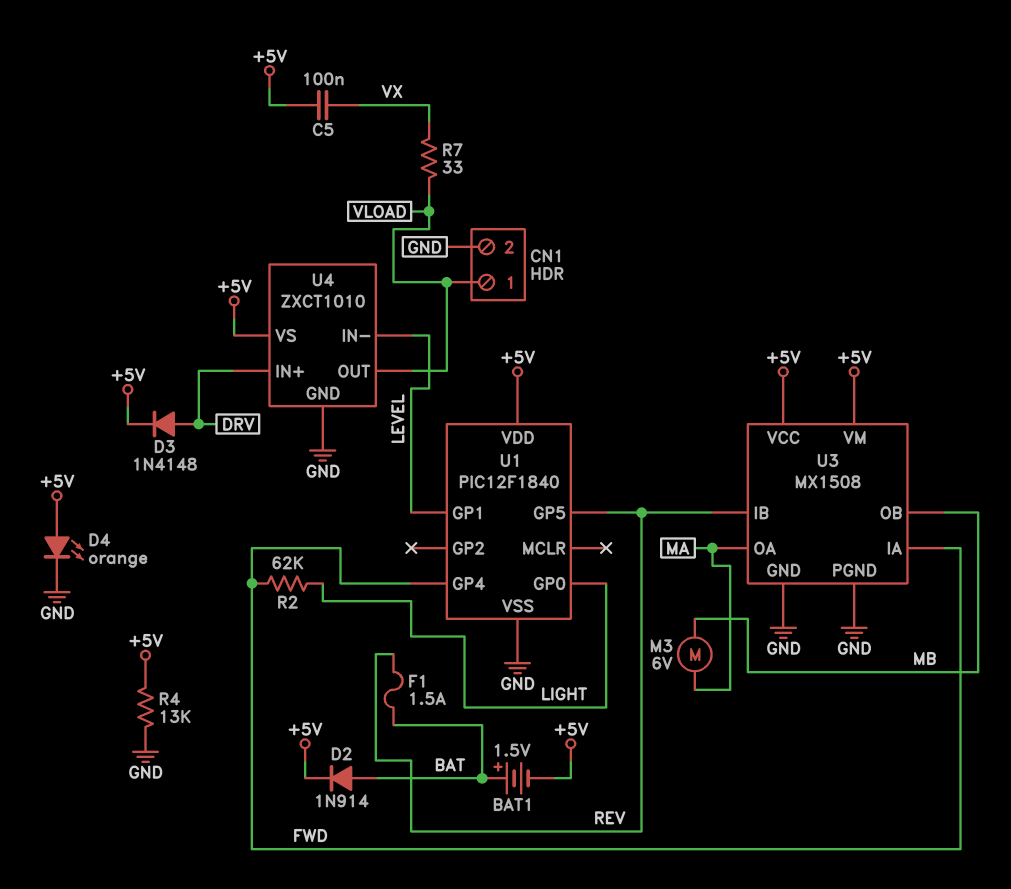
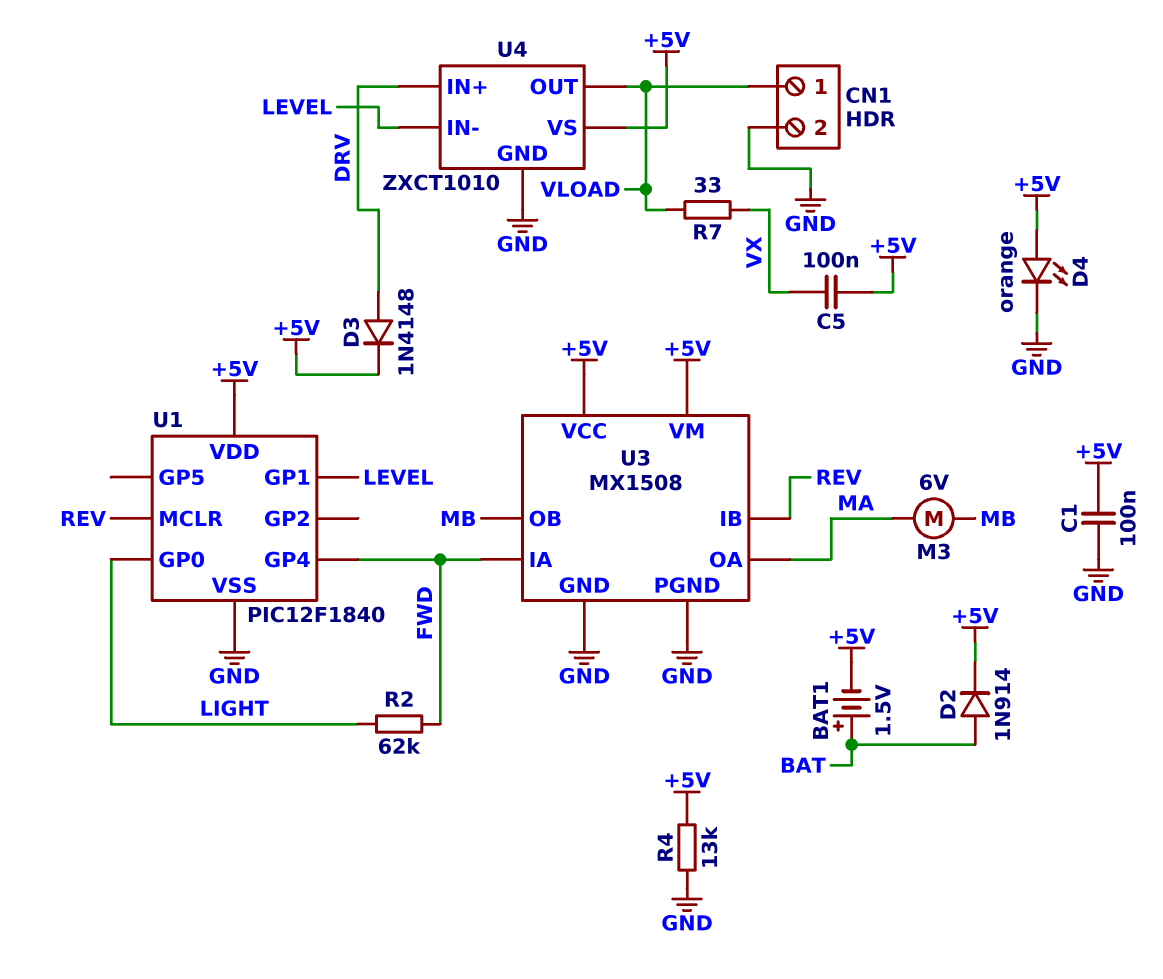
C1: none -> 100nF (+5V, GND)
F1: 1.5A (BAT, REV) -> none
U1 pin GP5: REV -> none
U1 pin MCLR: none -> REV

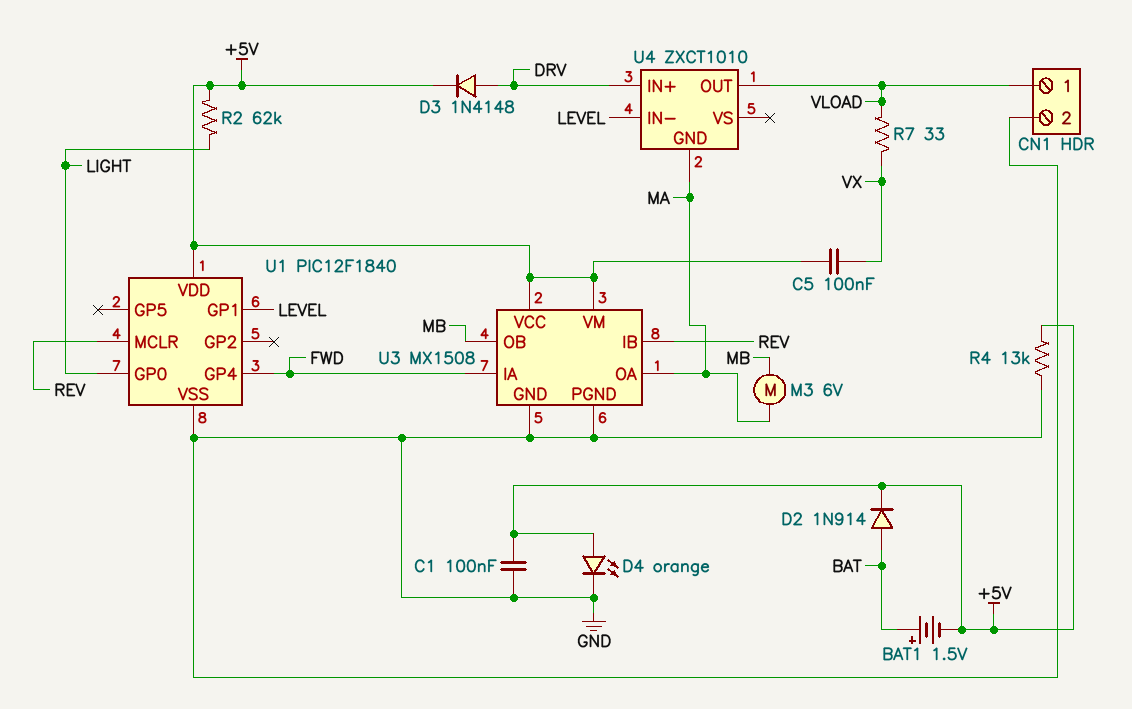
R2: 62k (FWD, LIGHT) -> 62k (+5V, LIGHT)
U4 pin GND: GND -> MA
U4 pin VS: +5V -> none

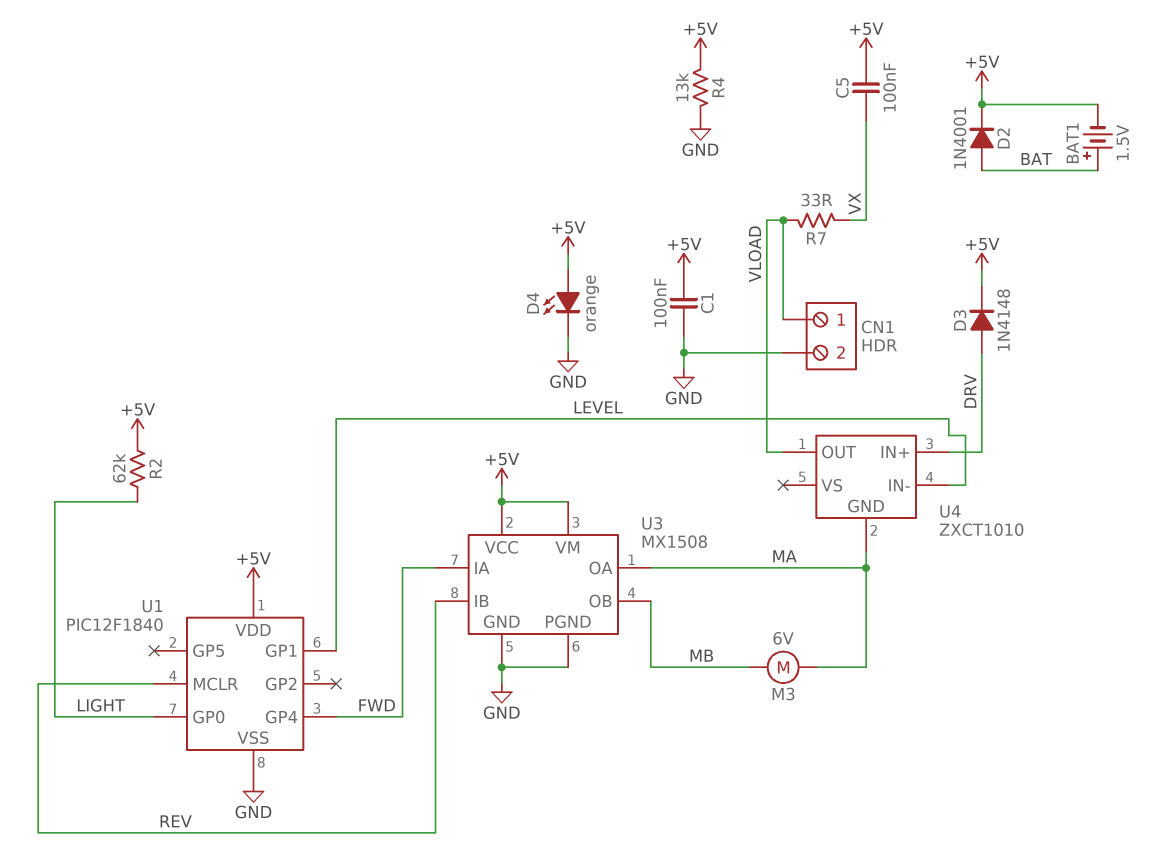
D2: diode 1N914 (A BAT, K +5V) -> diode 1N4001 (A BAT, K +5V)

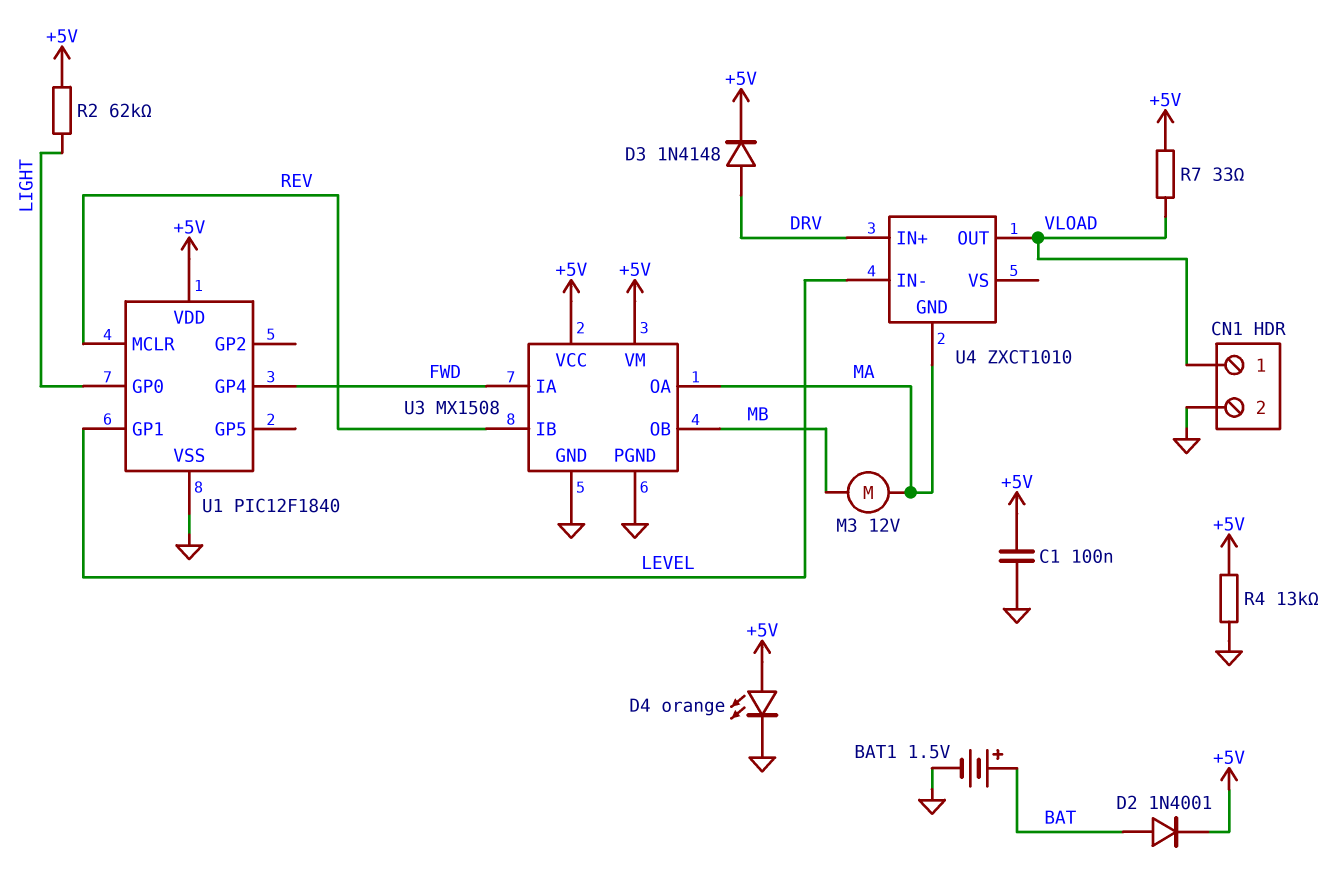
BAT1: 1.5V (plus BAT, minus +5V) -> 1.5V (plus BAT, minus GND)
C5: 100nF (+5V, VX) -> none
M3: motor 6V (MA, MB) -> motor 12V (MA, MB)
R7: 33 (VLOAD, VX) -> 33 (+5V, VLOAD)

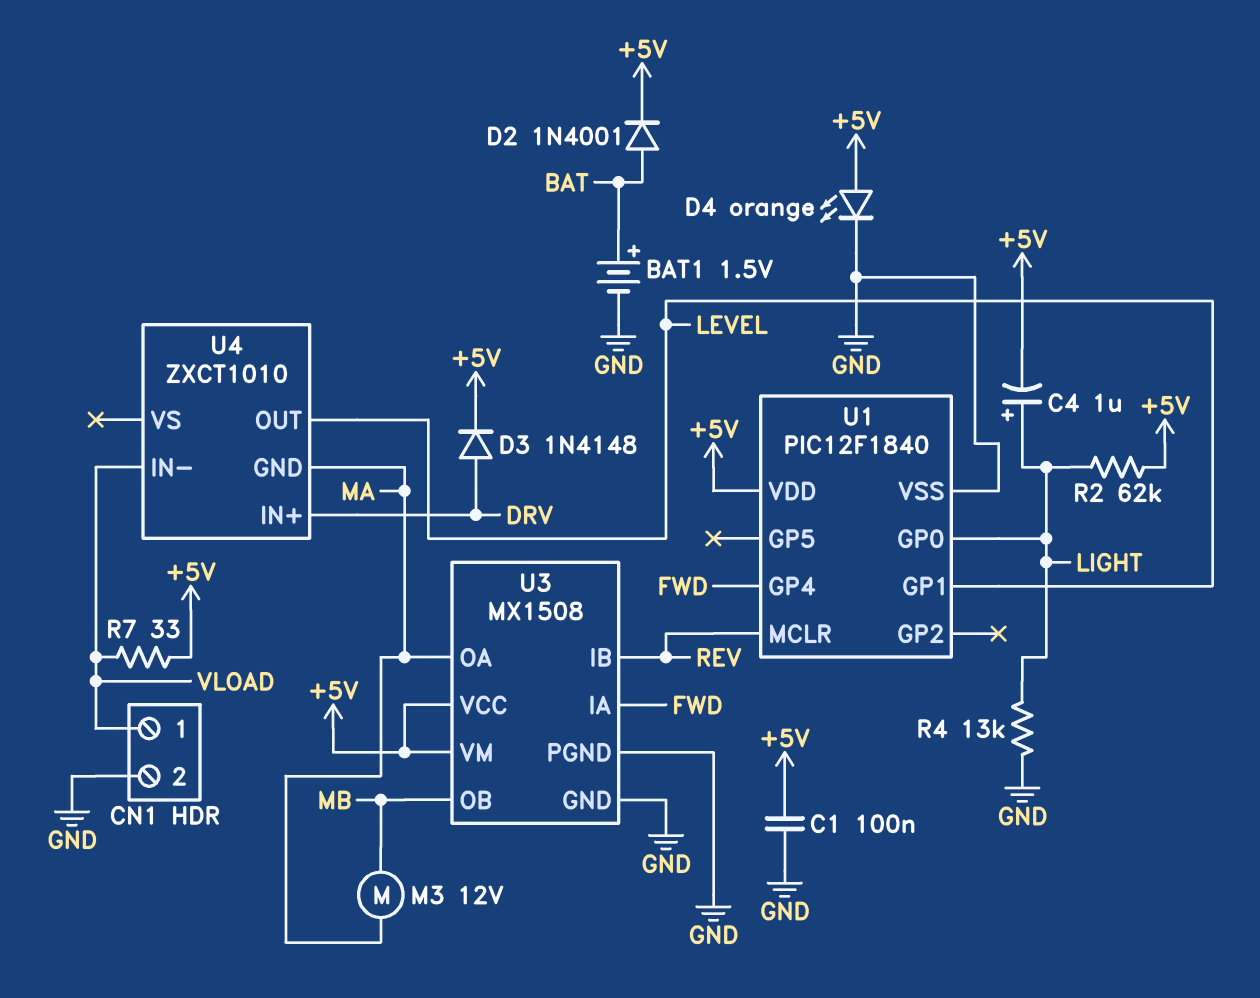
C4: none -> 1uF (plus LIGHT, minus +5V)
R4: 13k (+5V, GND) -> 13k (GND, LIGHT)
U4 pin IN-: LEVEL -> VLOAD
U4 pin OUT: VLOAD -> LEVEL

